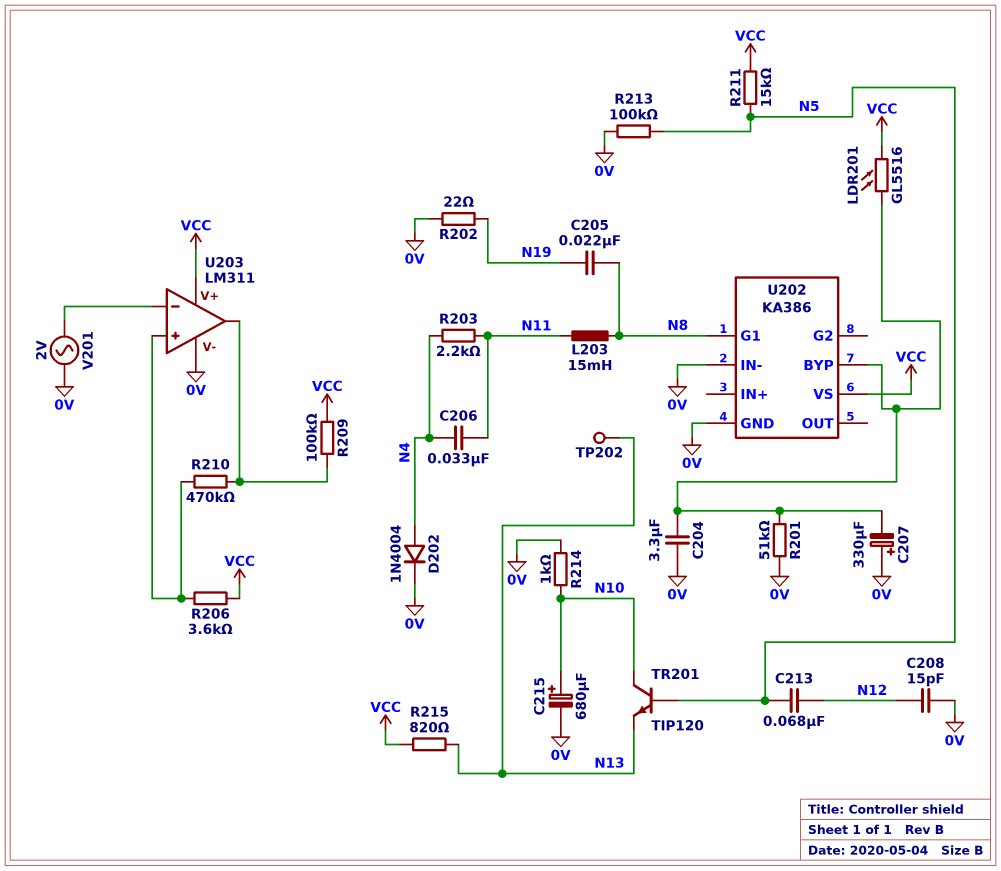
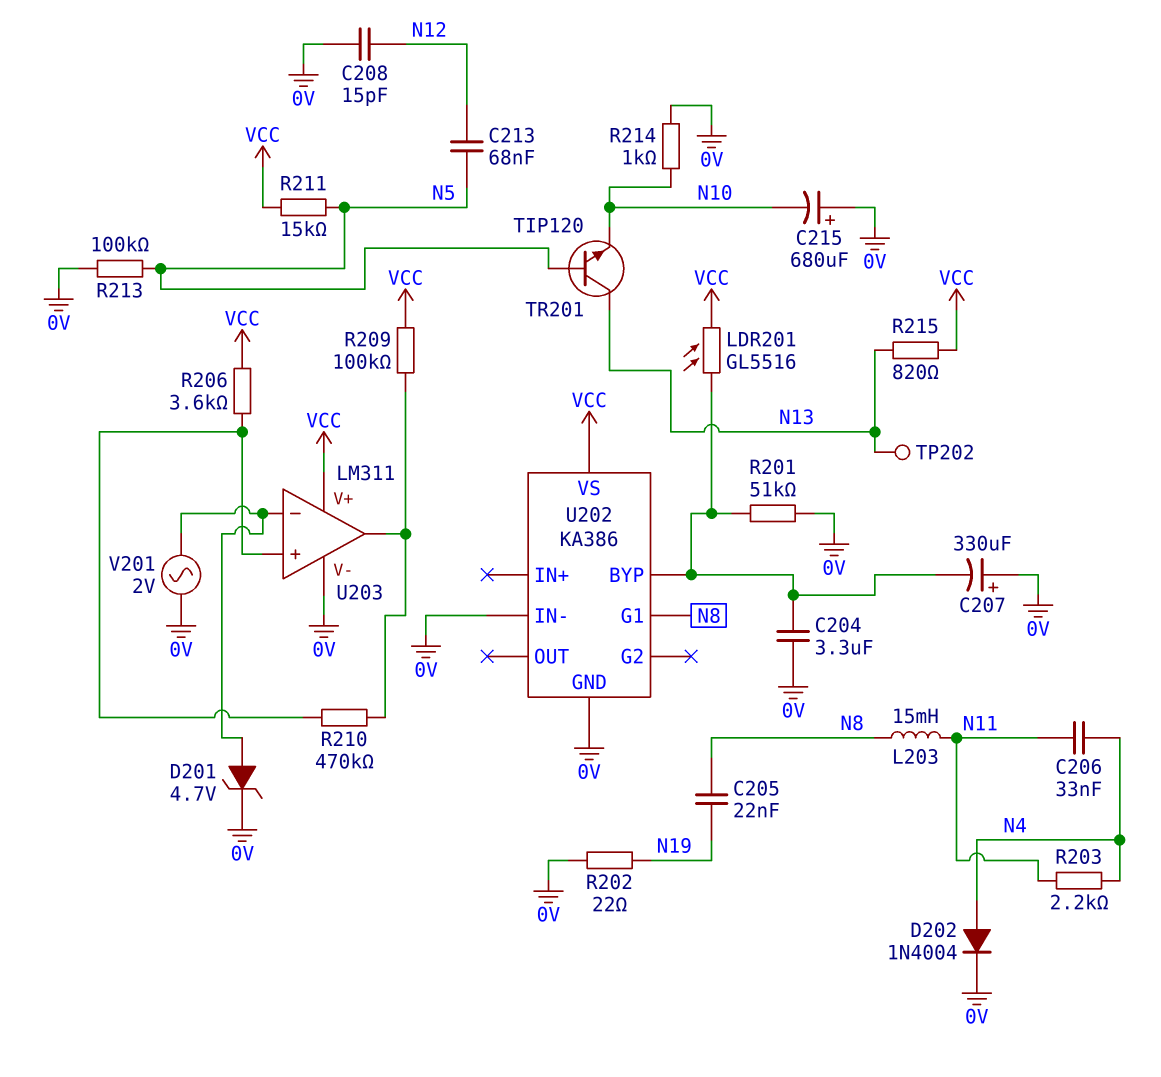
C215: 680uF (plus N10, minus 0V) -> 680uF (plus 0V, minus N10)
D201: none -> zener 4.7V (A U203/in-, K 0V)
TR201: NPN TIP120 (B N5, C N10, E N13) -> NPN TIP120 (B N5, C N13, E N10)

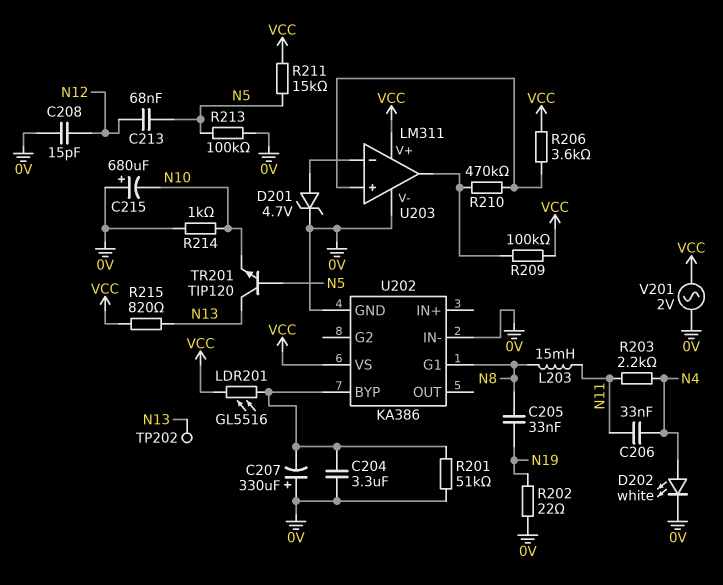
C205: 22nF (N8, N19) -> 33nF (N8, N19)
D202: diode 1N4004 (A N4, K 0V) -> LED white (A N4, K 0V)
V201: AC 2V (0V, U203/in-) -> AC 2V (0V, VCC)

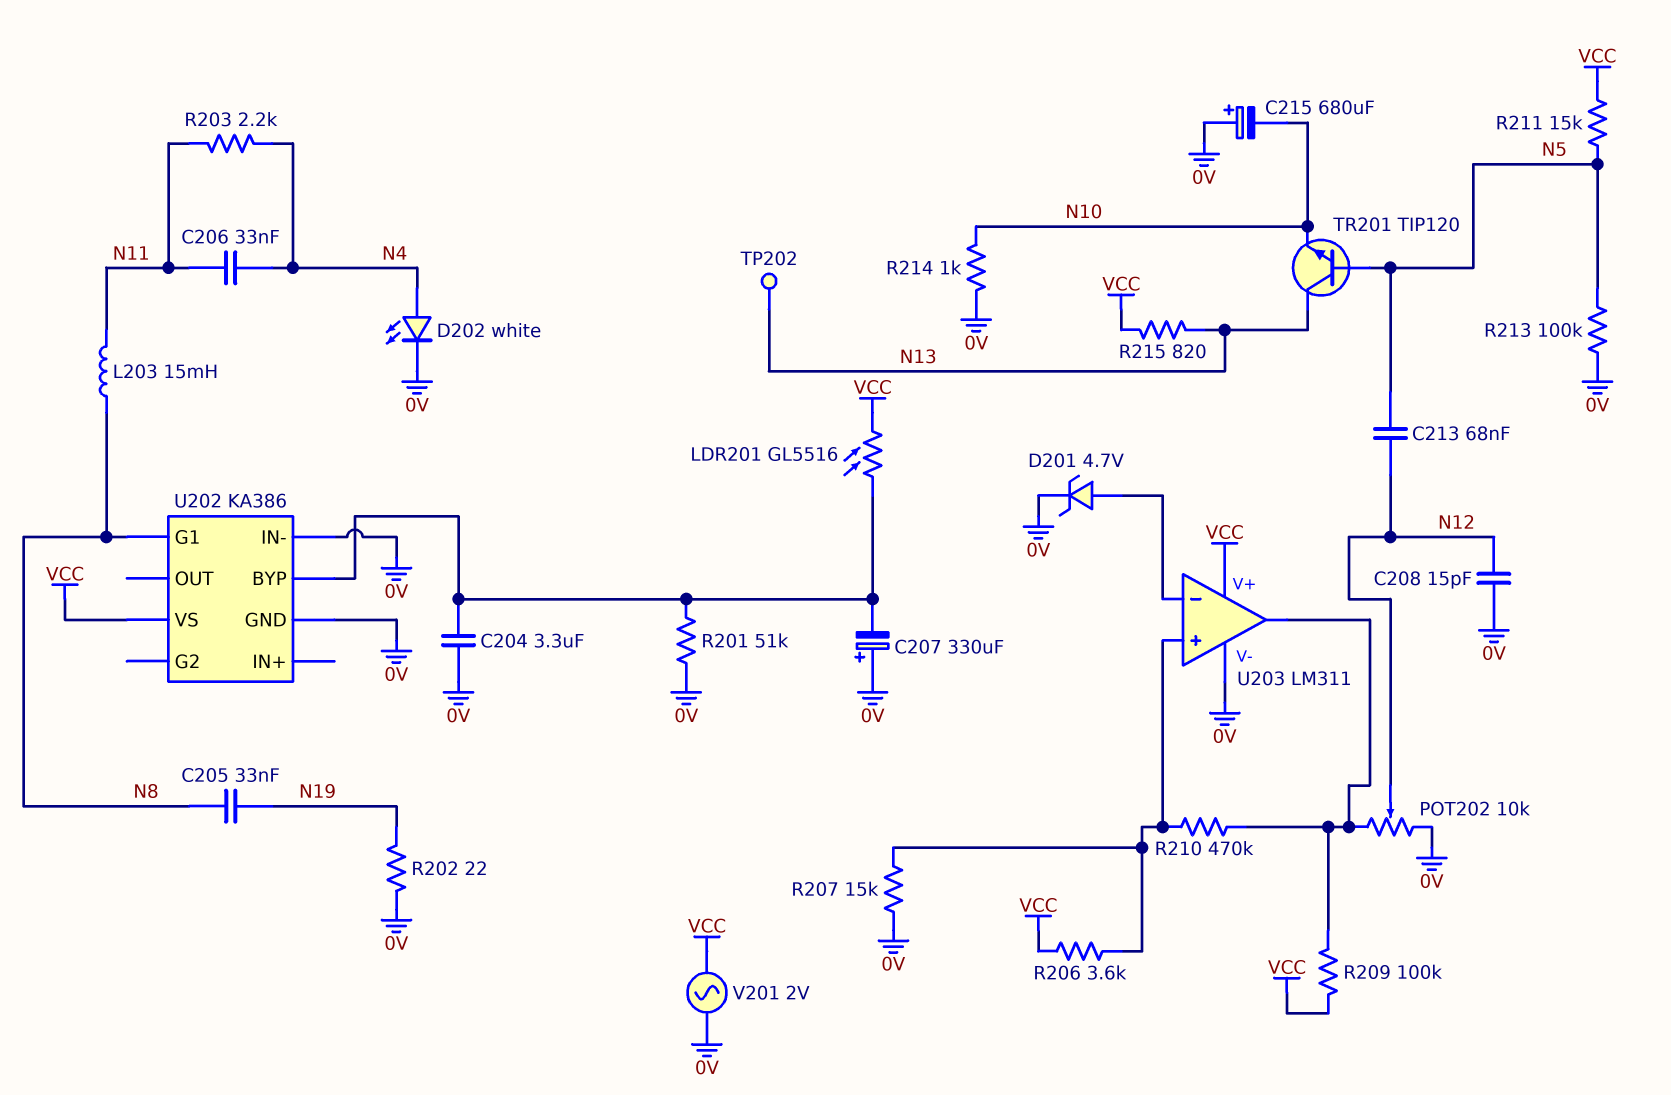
POT202: none -> 10k (0V, U203/out, wiper N12)
R207: none -> 15k (0V, U203/in+)

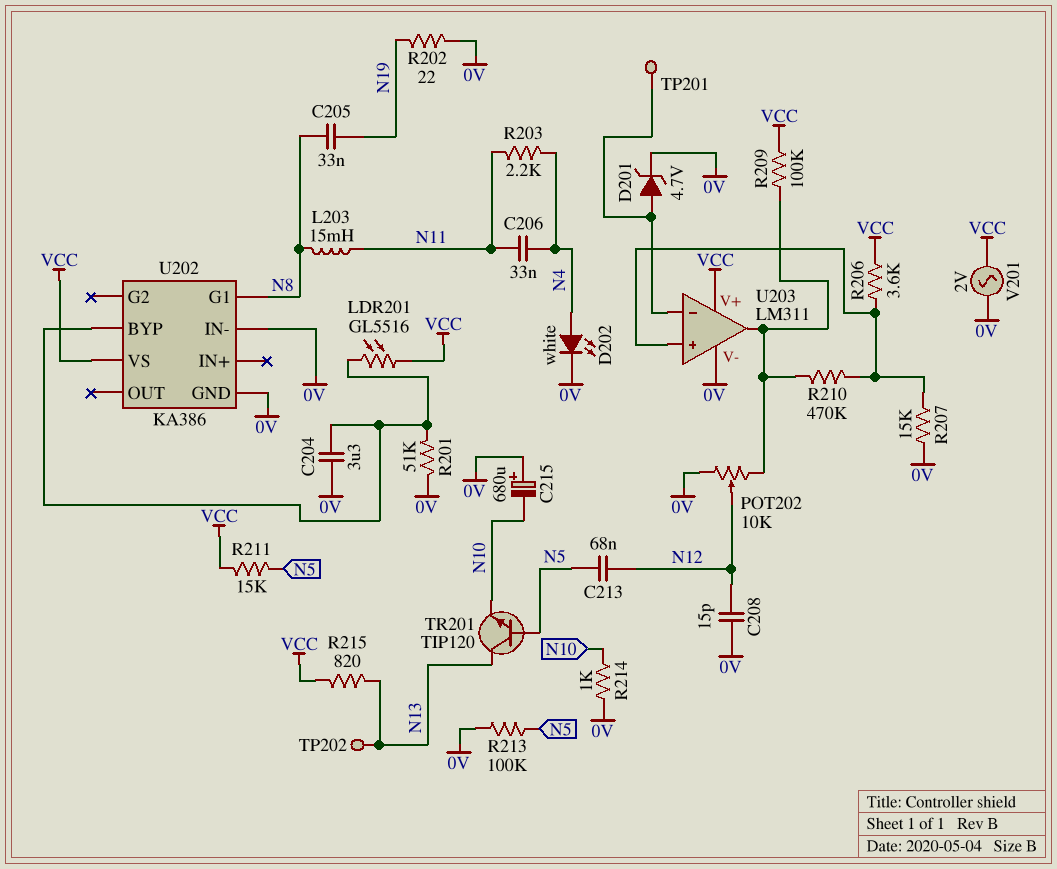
C207: 330uF (plus 0V, minus U202/BYP) -> none
TP201: none -> test point (U203/in-)

